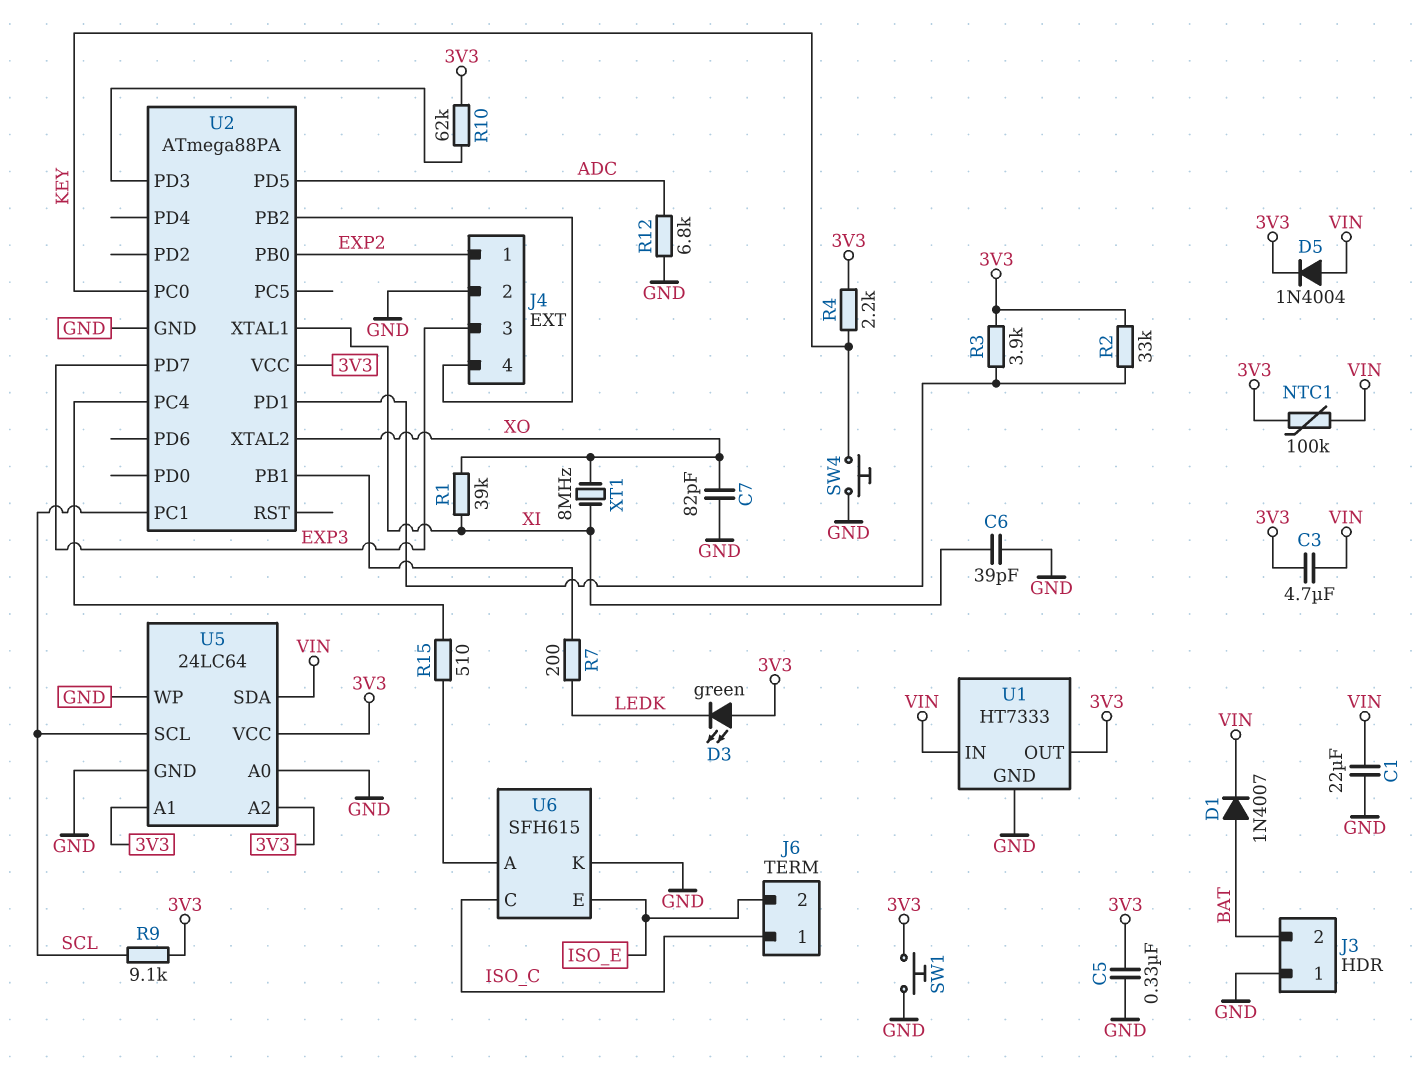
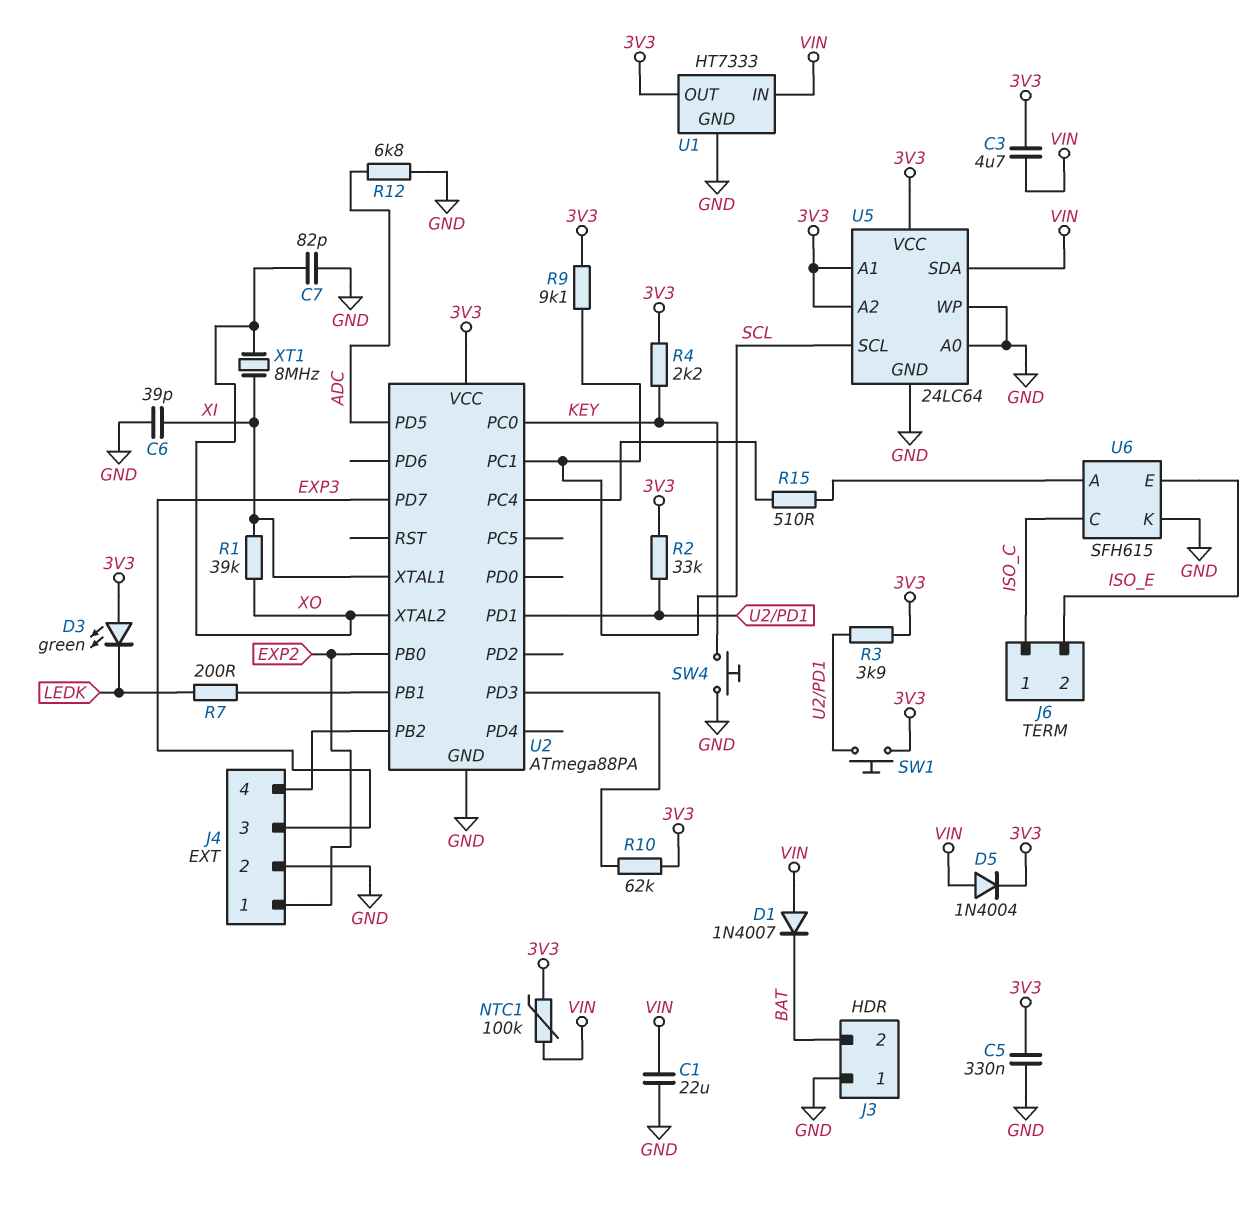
D1: diode 1N4007 (A BAT, K VIN) -> diode 1N4007 (A VIN, K BAT)
SW1: button (3V3, GND) -> button (3V3, U2/PD1)

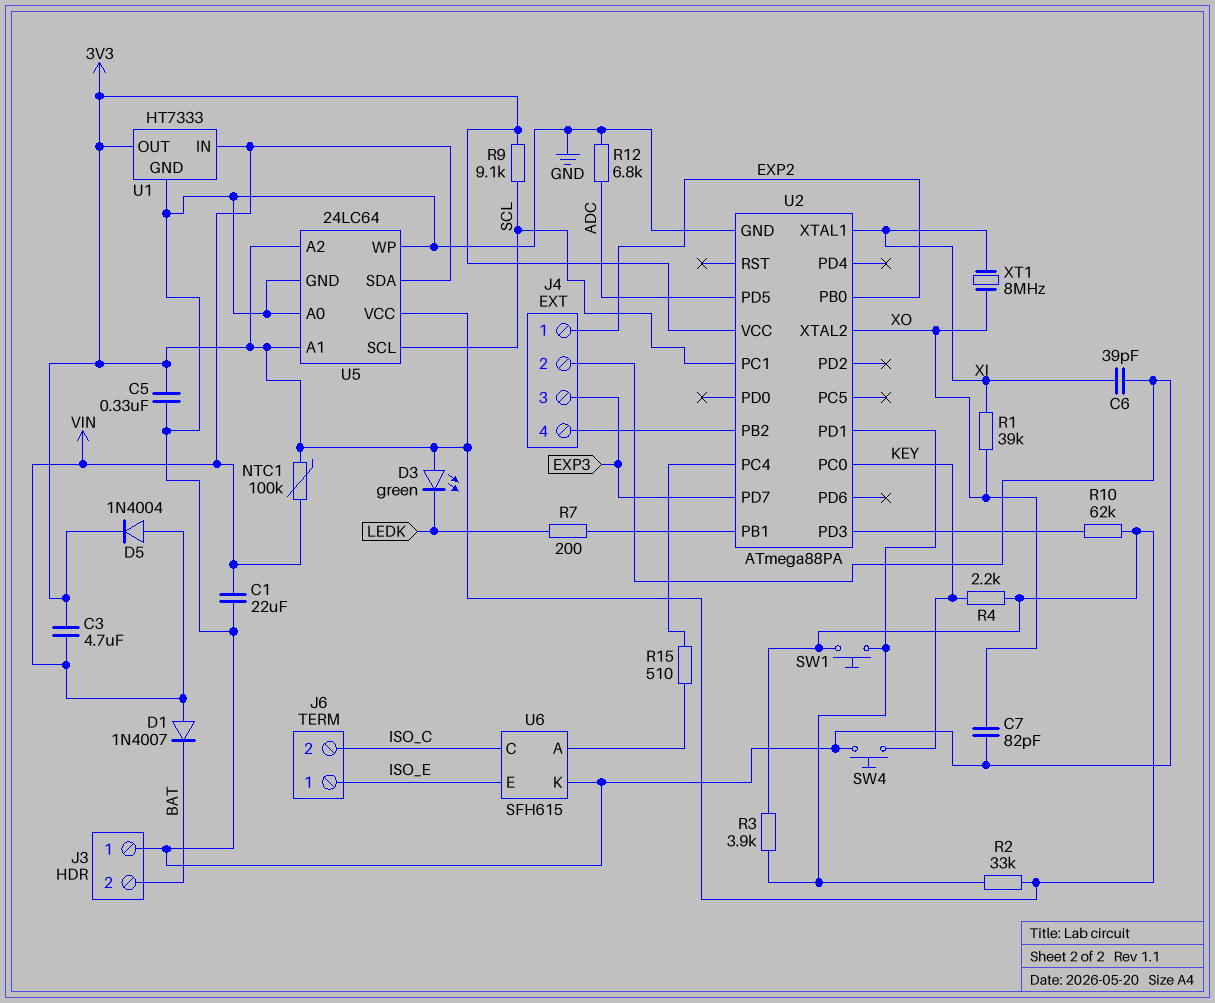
J6 pin 1: ISO_C -> ISO_E
J6 pin 2: ISO_E -> ISO_C

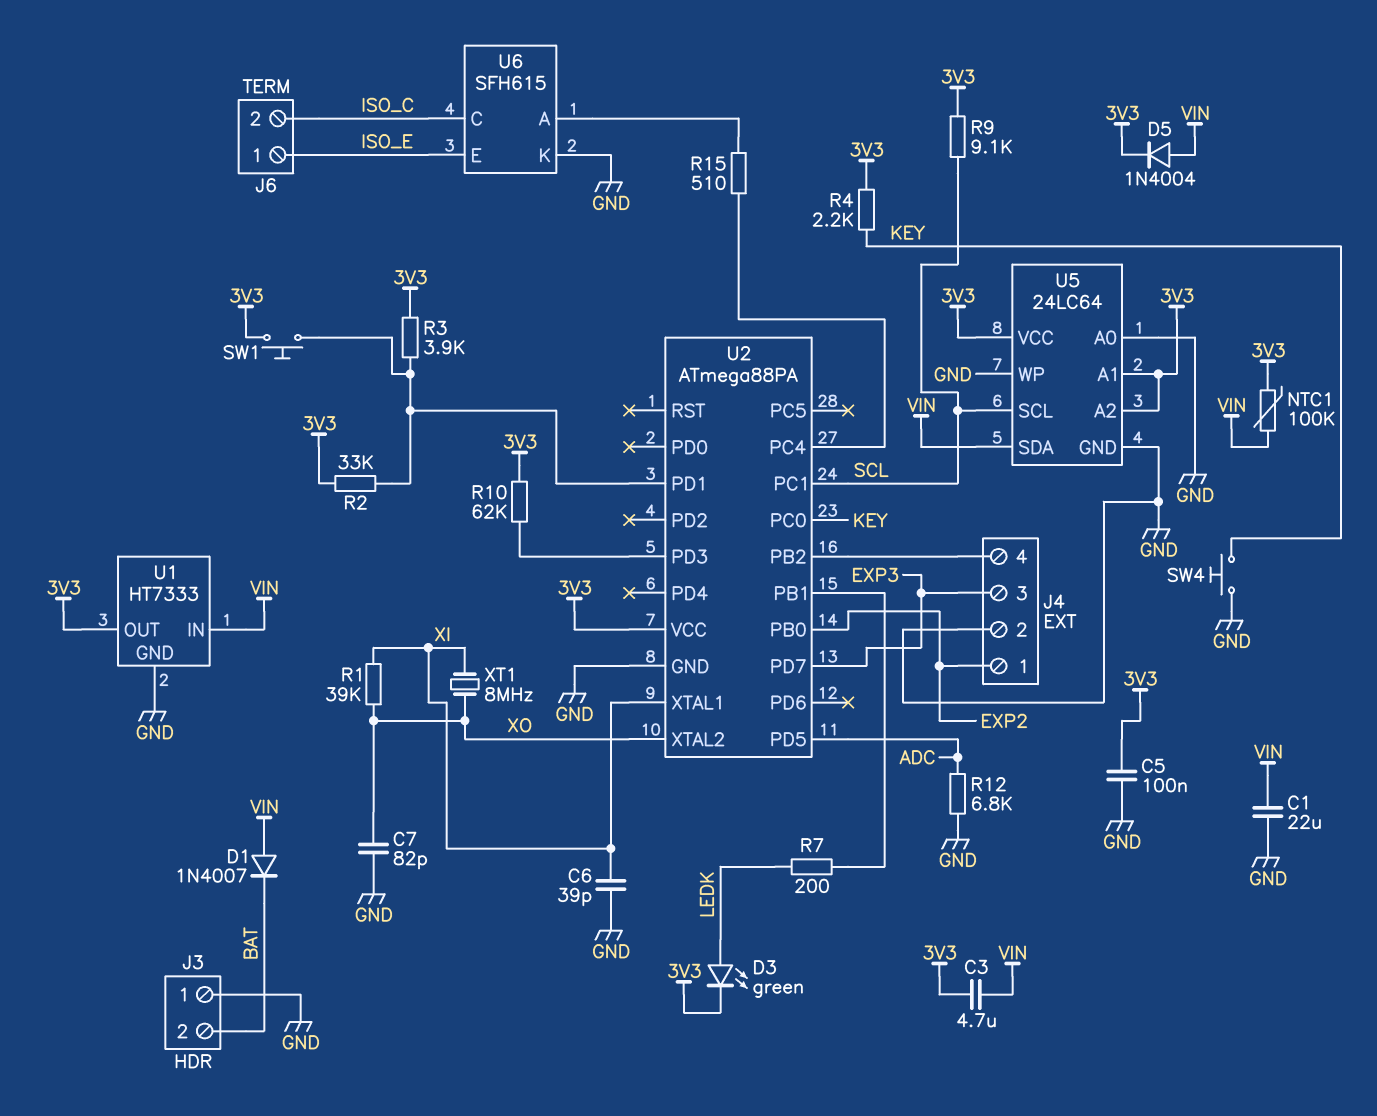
C5: 330nF (3V3, GND) -> 100nF (3V3, GND)
D3: LED green (A 3V3, K LEDK) -> LED green (A LEDK, K 3V3)

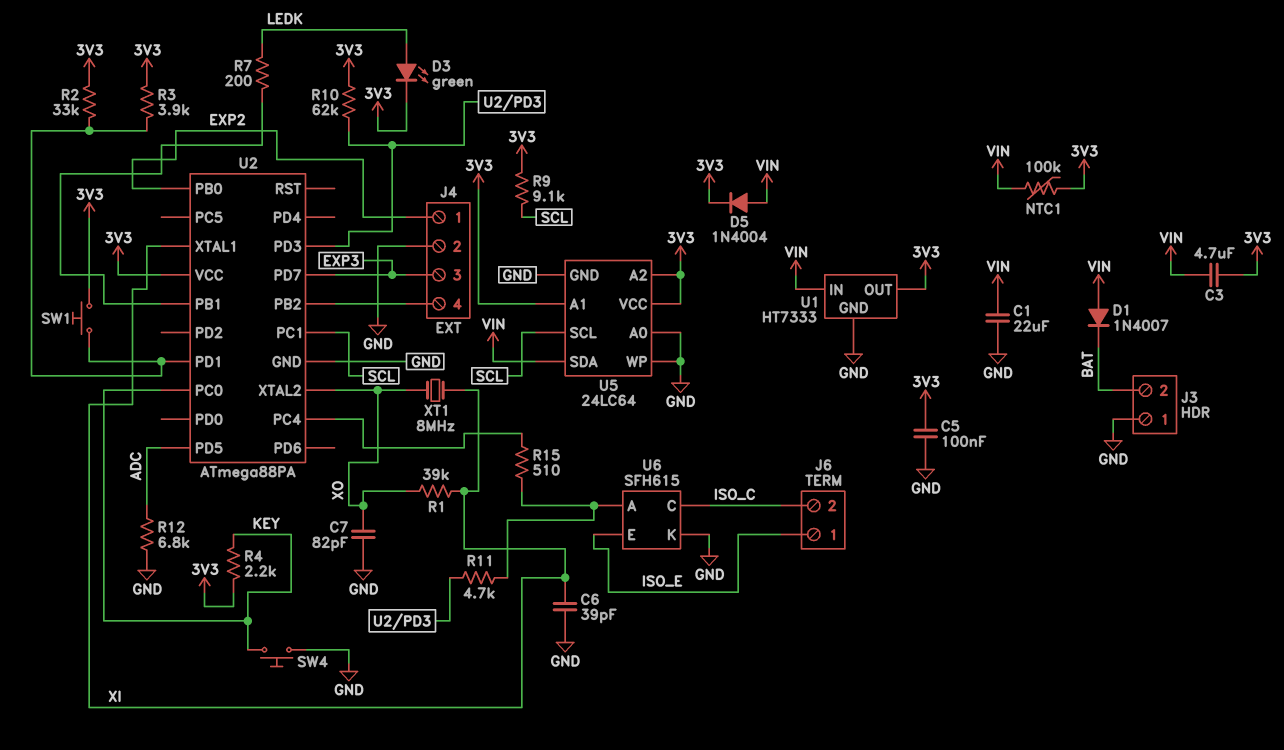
R11: none -> 4.7k (U2/PD3, U6/A)

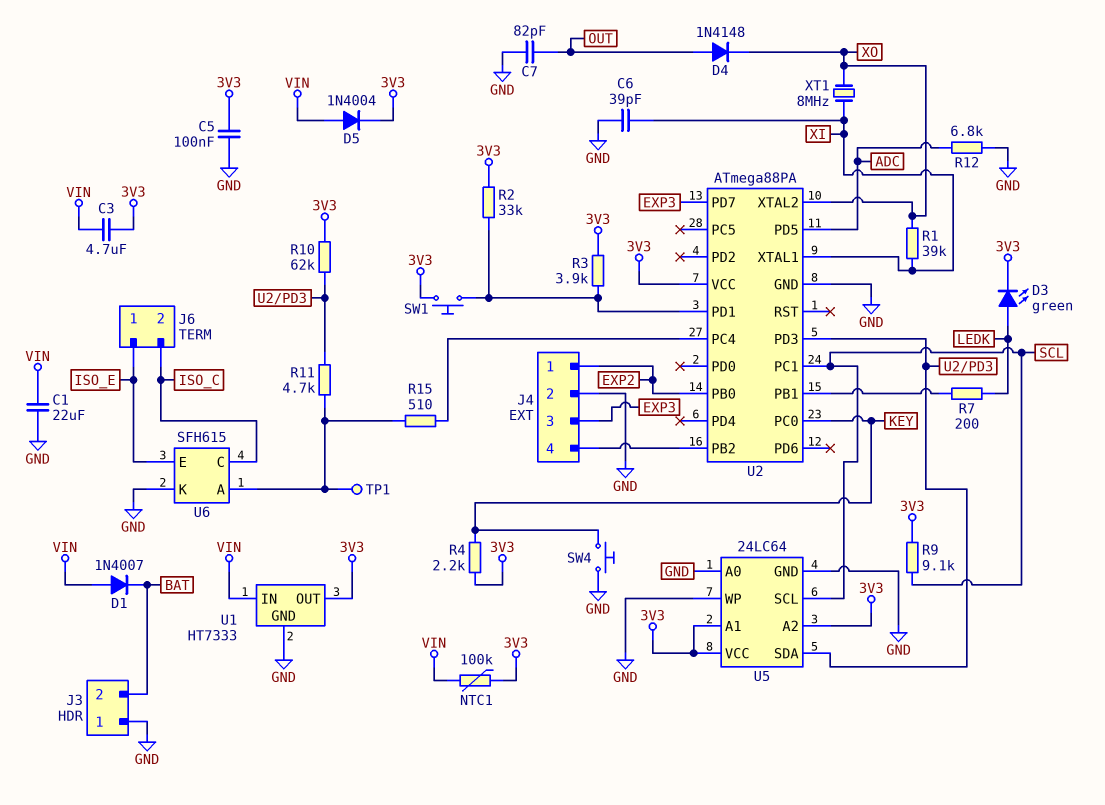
C7: 82pF (GND, XO) -> 82pF (GND, OUT)
D4: none -> diode 1N4148 (A OUT, K XO)
TP1: none -> test point (U6/A)
U5 pin SDA: VIN -> U2/PD3

